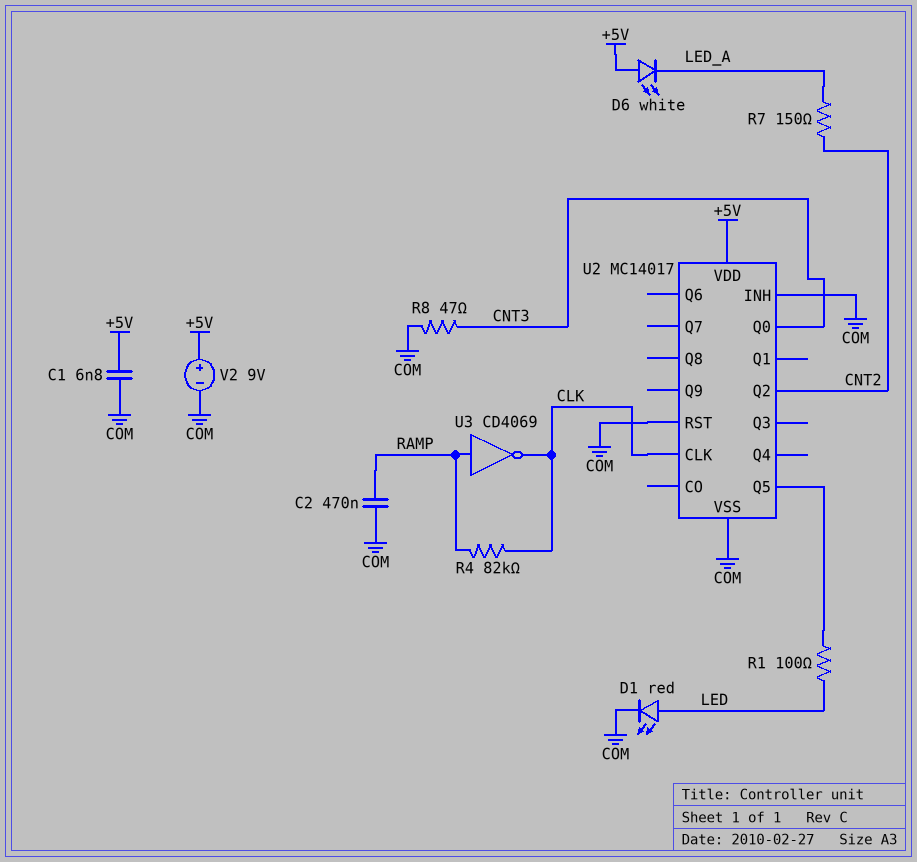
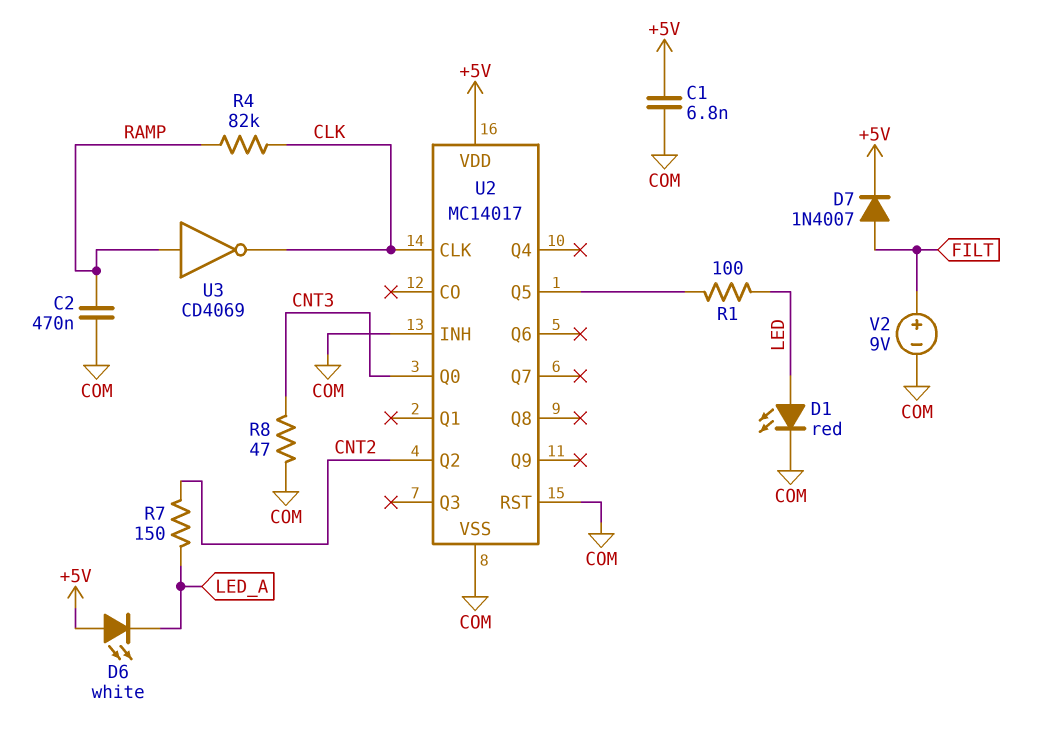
D7: none -> diode 1N4007 (A FILT, K +5V)
V2: 9V (plus +5V, minus COM) -> 9V (plus FILT, minus COM)

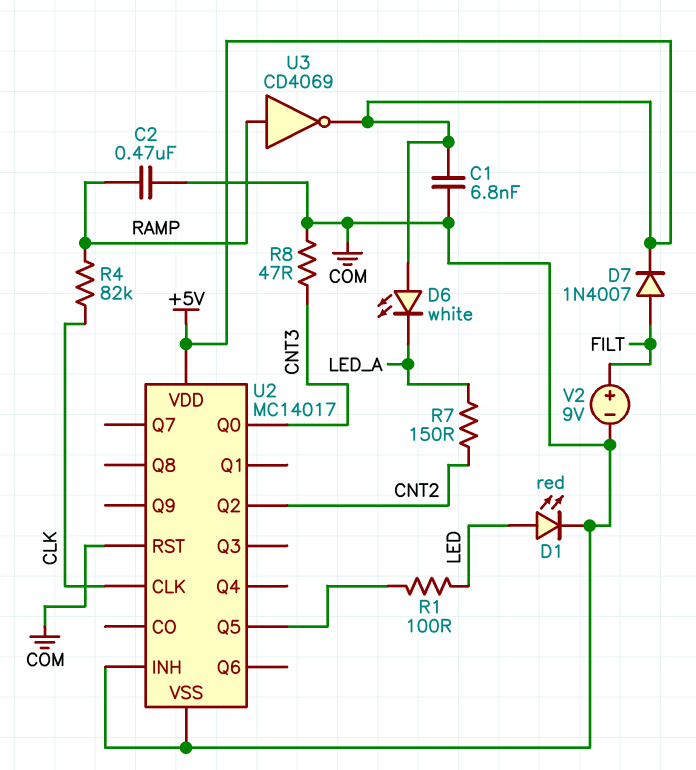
U3: NOT CD4069 (in RAMP, out CLK) -> NOT CD4069 (in RAMP, out +5V)

